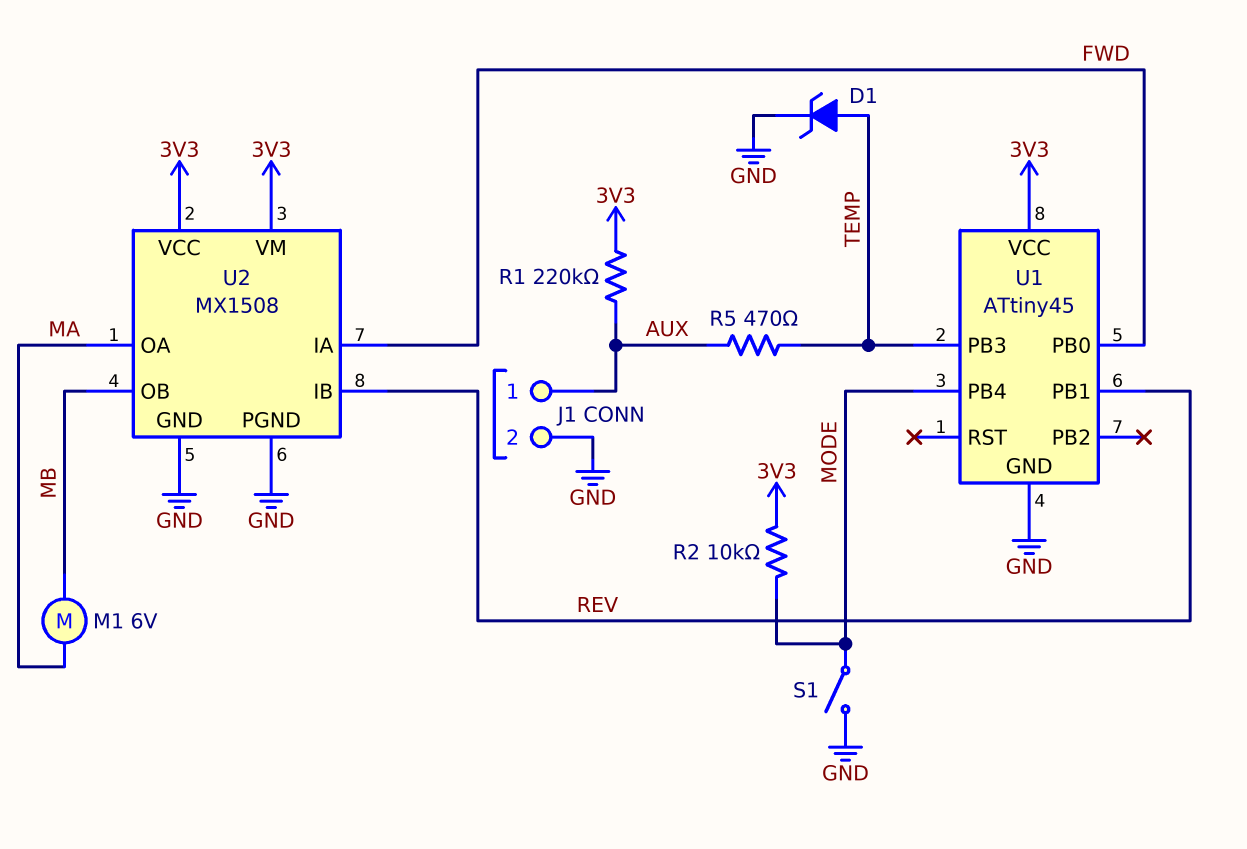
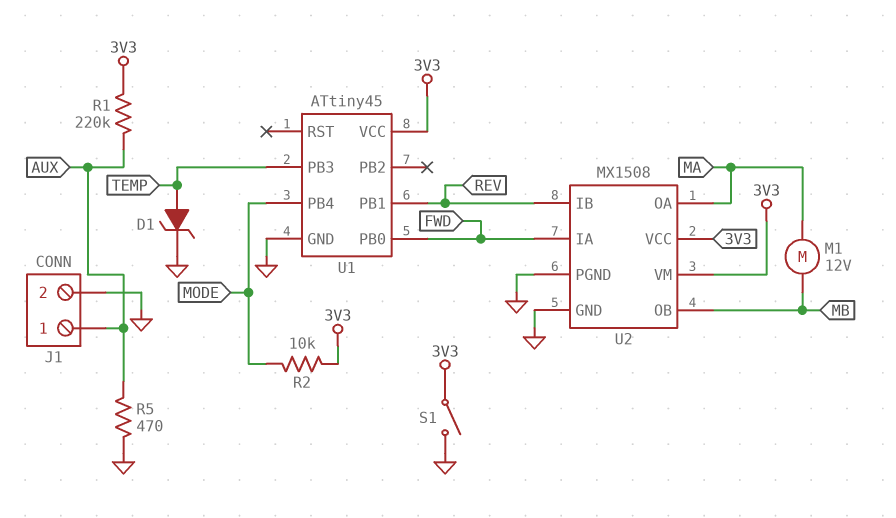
M1: motor 6V (MA, MB) -> motor 12V (MA, MB)
R5: 470 (AUX, TEMP) -> 470 (AUX, GND)
S1: switch (GND, MODE) -> switch (3V3, GND)

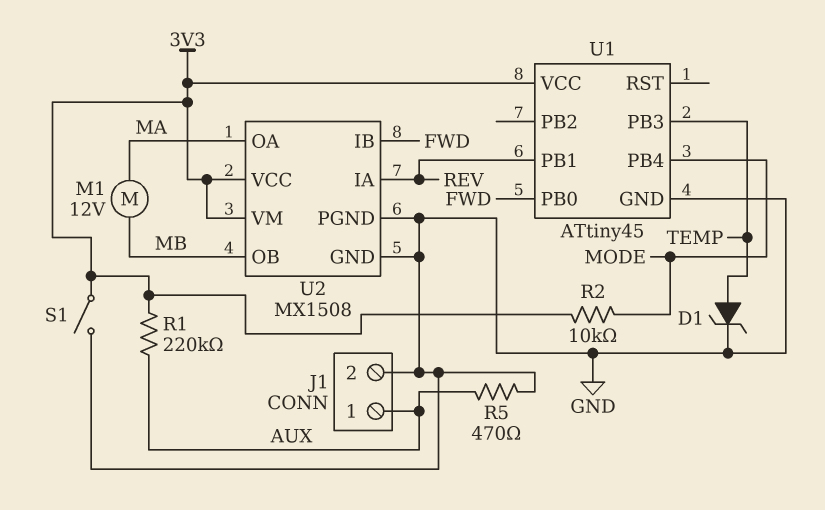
U2 pin IA: FWD -> REV
U2 pin IB: REV -> FWD

